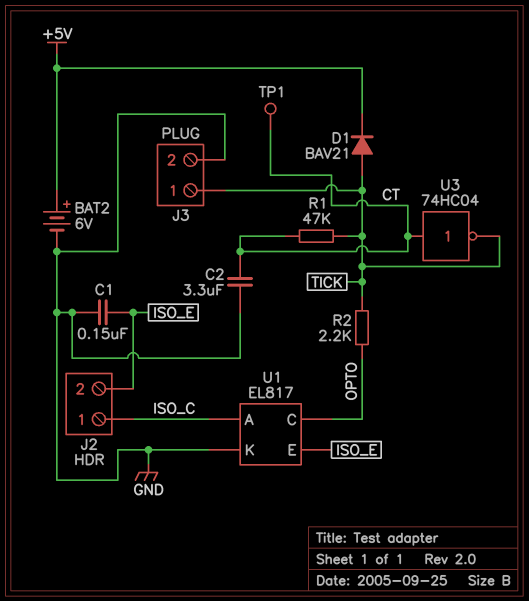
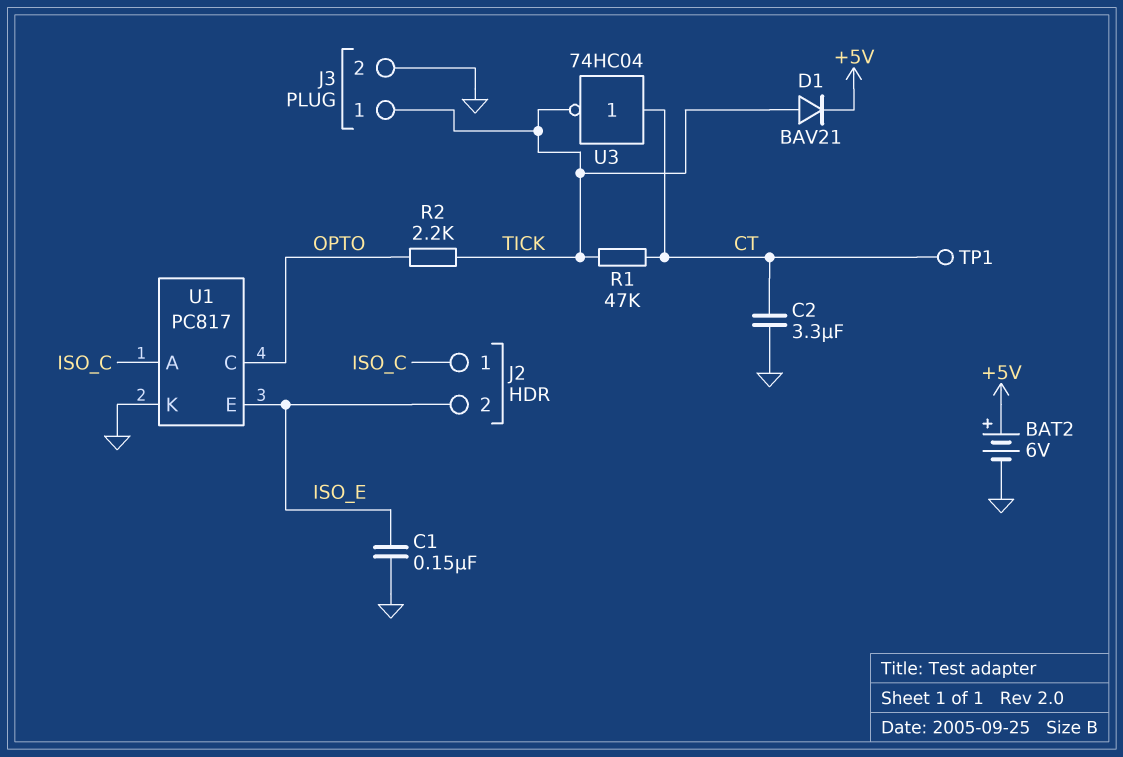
U1: EL817 -> PC817

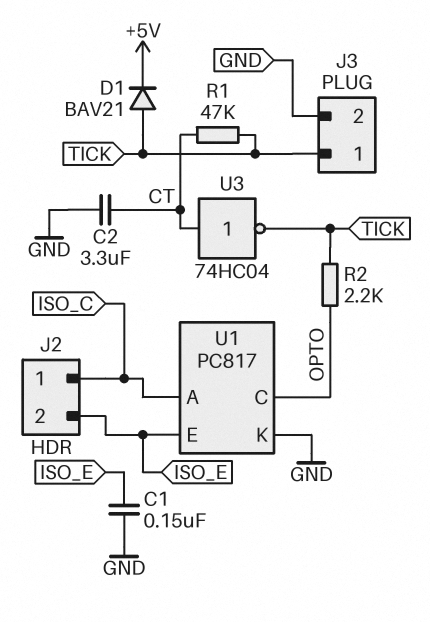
BAT2: 6V (plus +5V, minus GND) -> none
TP1: test point (CT) -> none

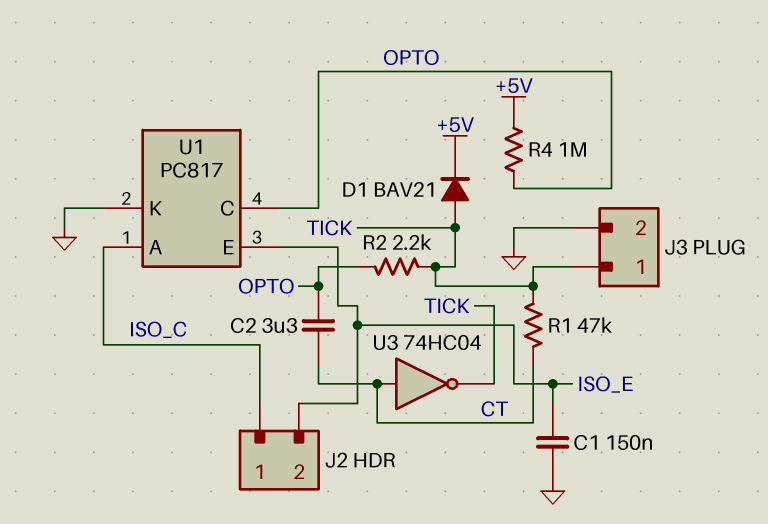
C2: 3.3uF (CT, GND) -> 3.3uF (CT, OPTO)
R4: none -> 1M (+5V, OPTO)

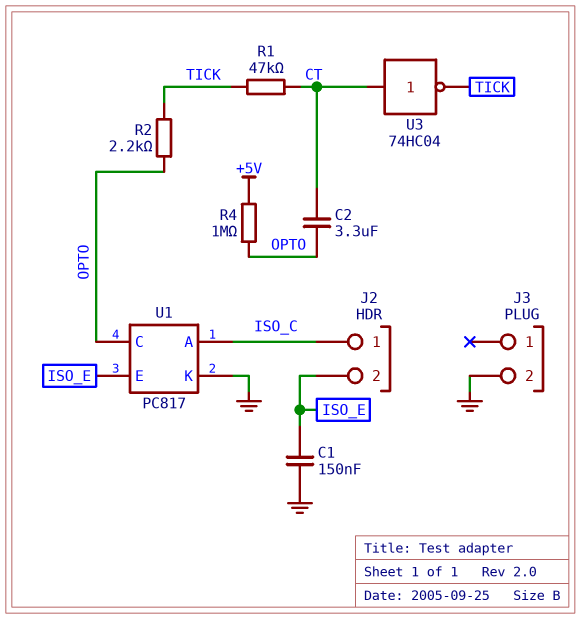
D1: diode BAV21 (A TICK, K +5V) -> none
J3 pin 1: TICK -> none

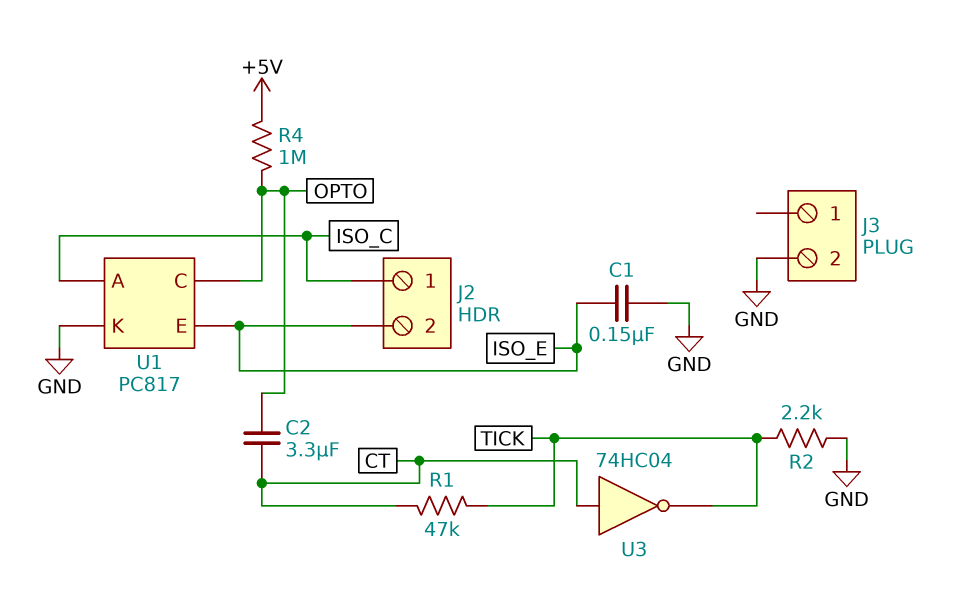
R2: 2.2k (OPTO, TICK) -> 2.2k (GND, TICK)

